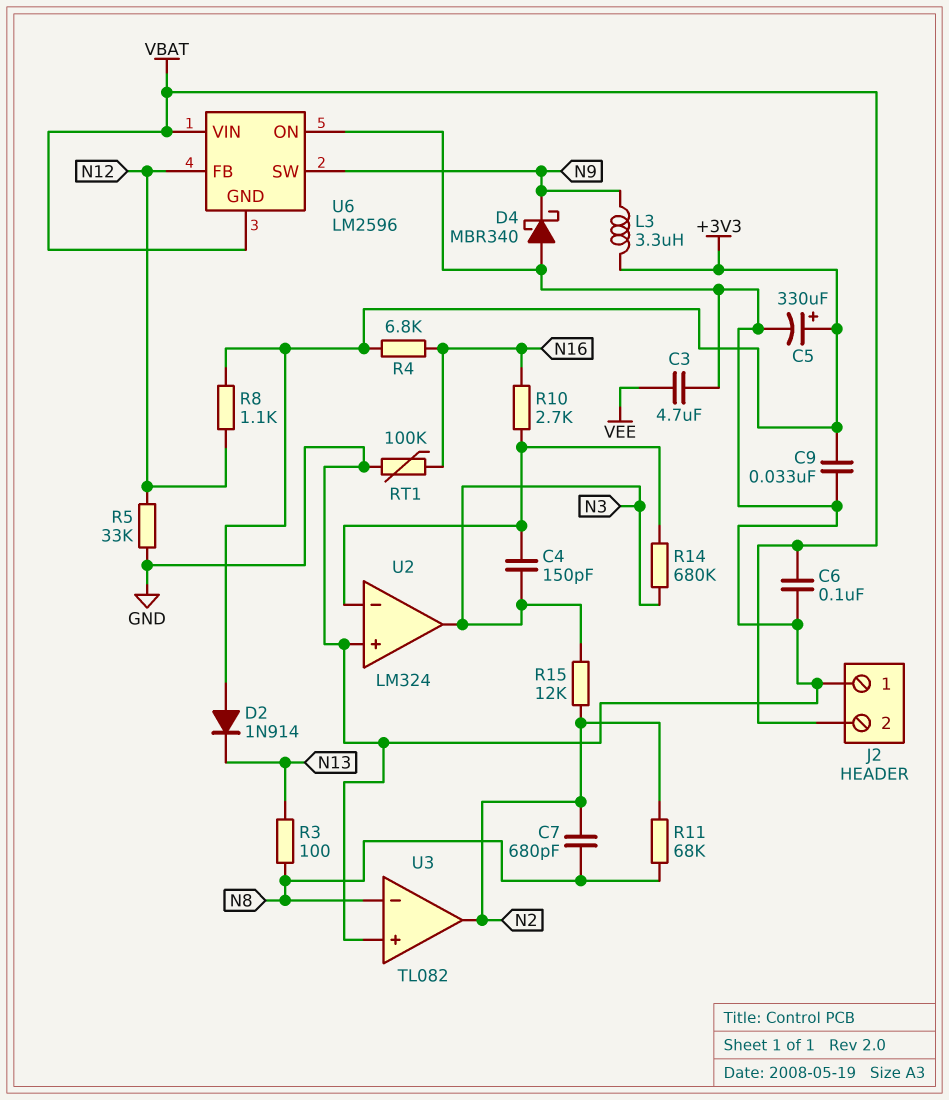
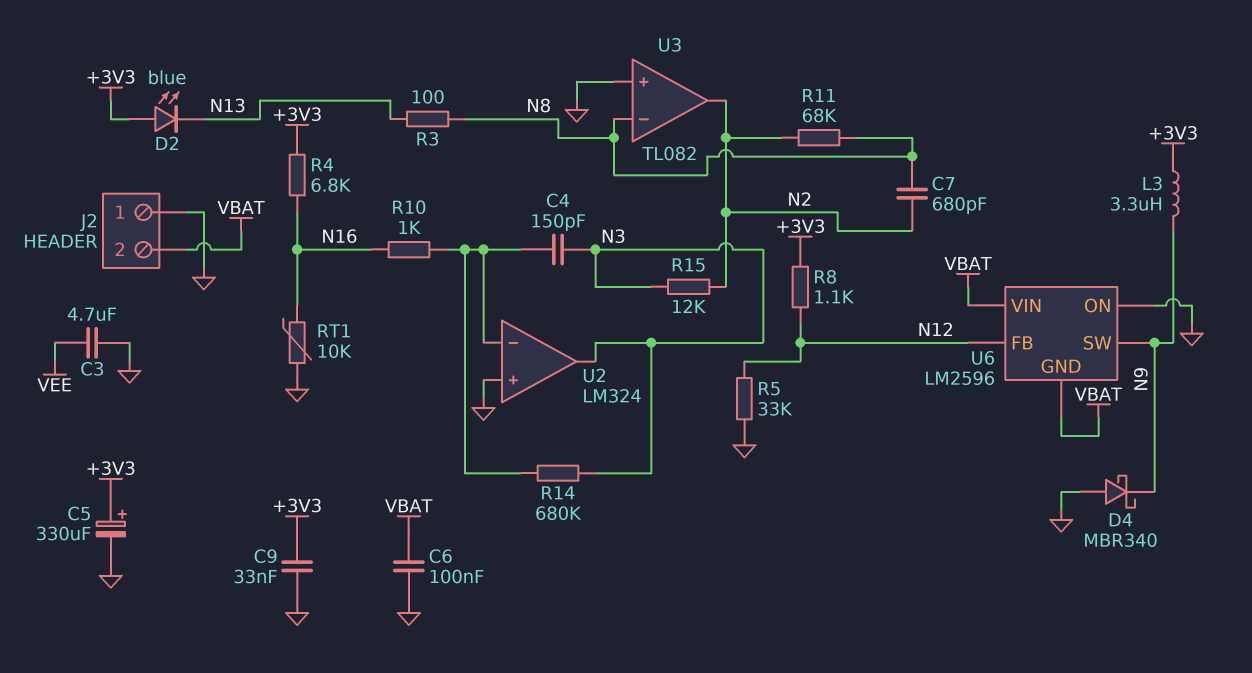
D2: diode 1N914 (A +3V3, K N13) -> LED blue (A +3V3, K N13)
R10: 2.7k (N16, U2/in-) -> 1k (N16, U2/in-)
RT1: 100k (GND, N16) -> 10k (GND, N16)

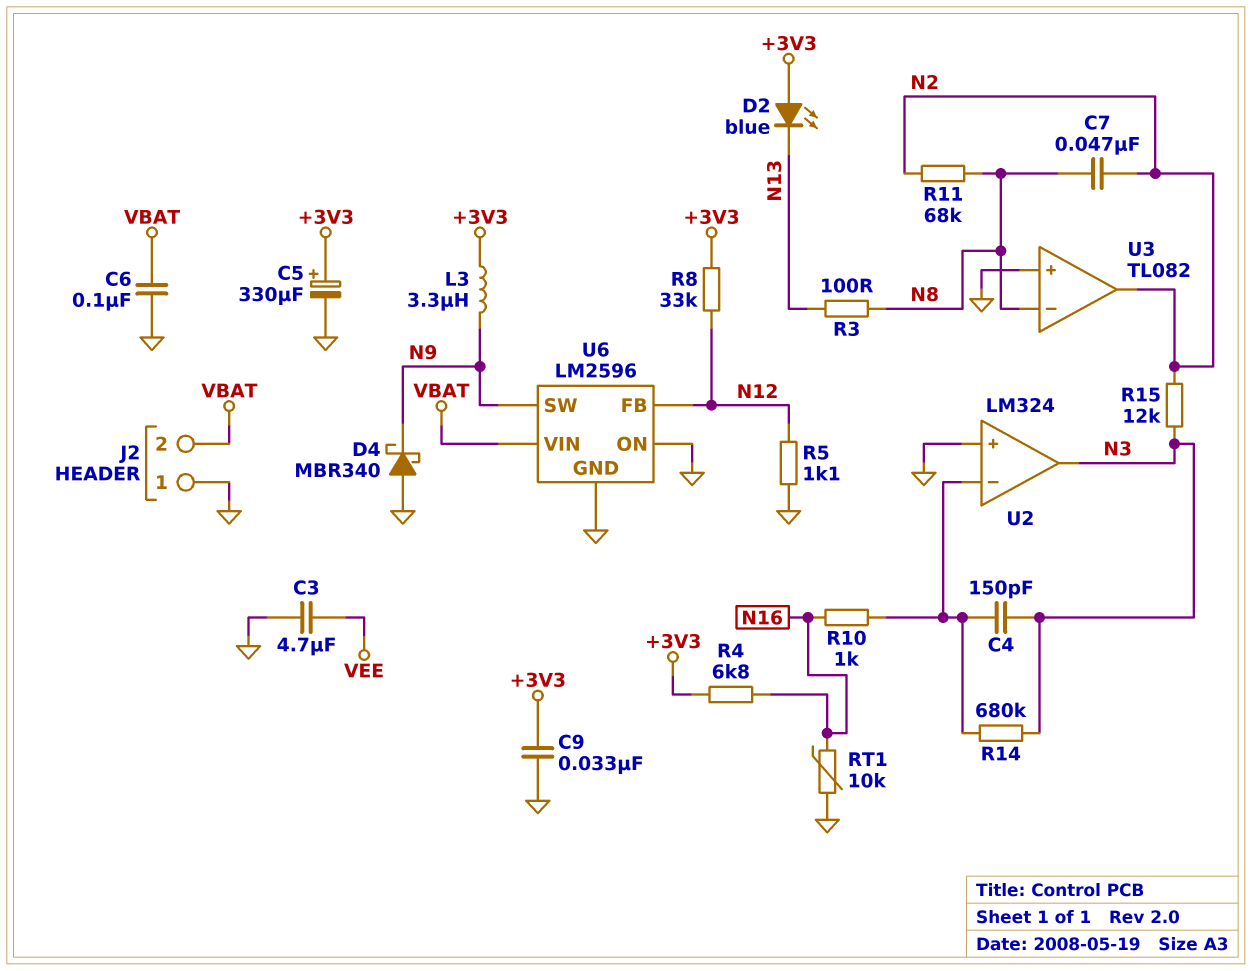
C7: 680pF (N2, N8) -> 47nF (N2, N8)
R5: 33k (GND, N12) -> 1.1k (GND, N12)
R8: 1.1k (+3V3, N12) -> 33k (+3V3, N12)
U6 pin GND: VBAT -> GND

